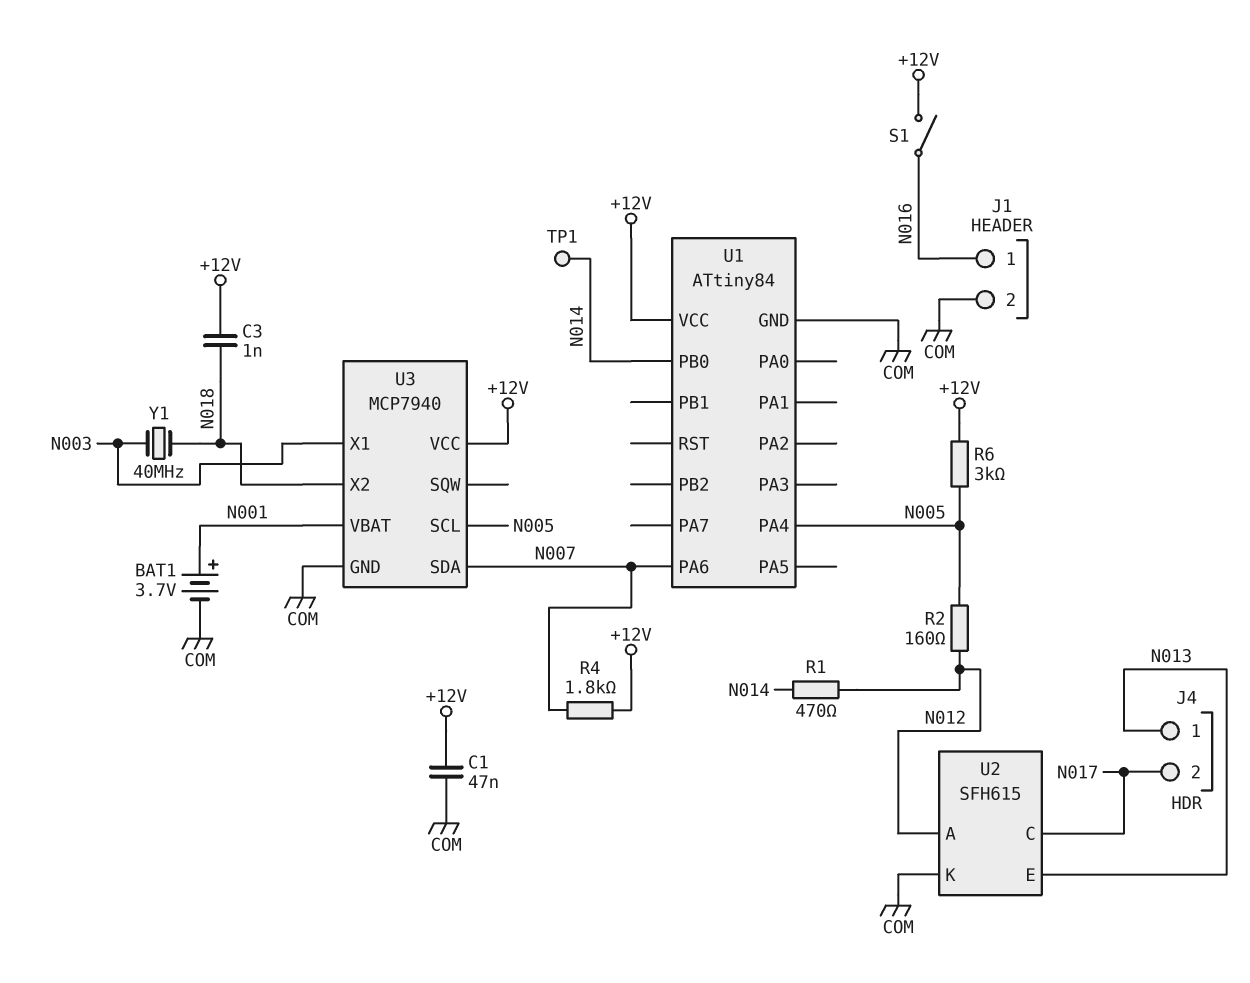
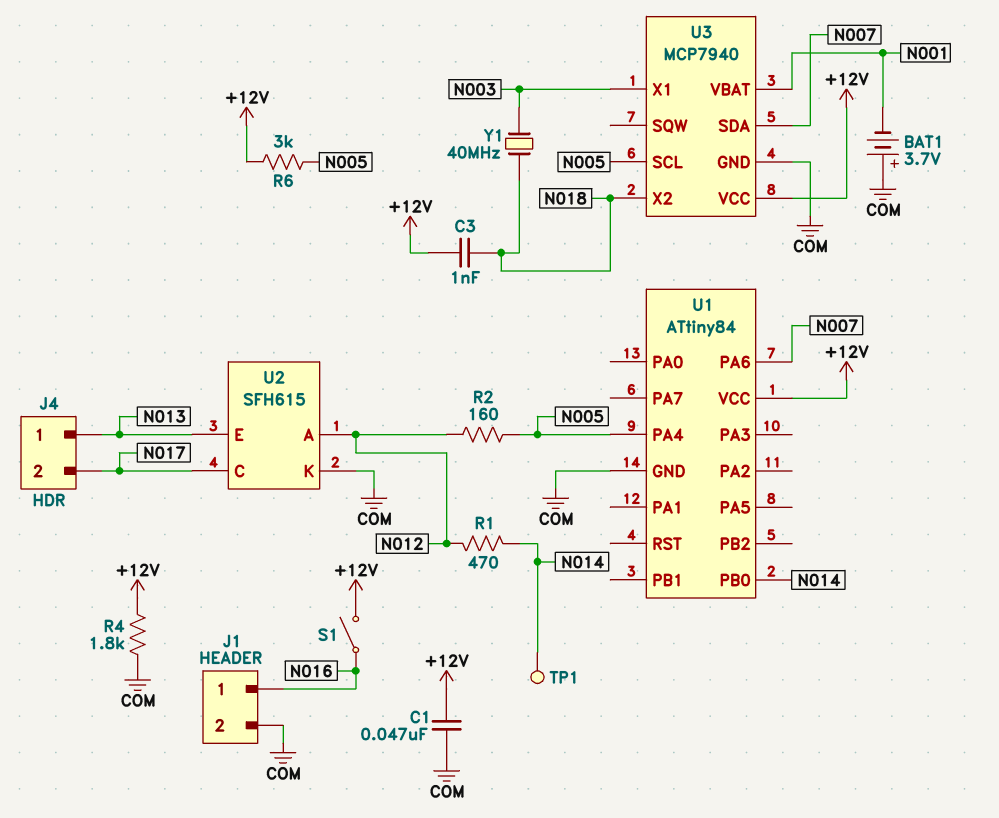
BAT1: 3.7V (plus N001, minus COM) -> 3.7V (plus COM, minus N001)
R4: 1.8k (+12V, N007) -> 1.8k (+12V, COM)

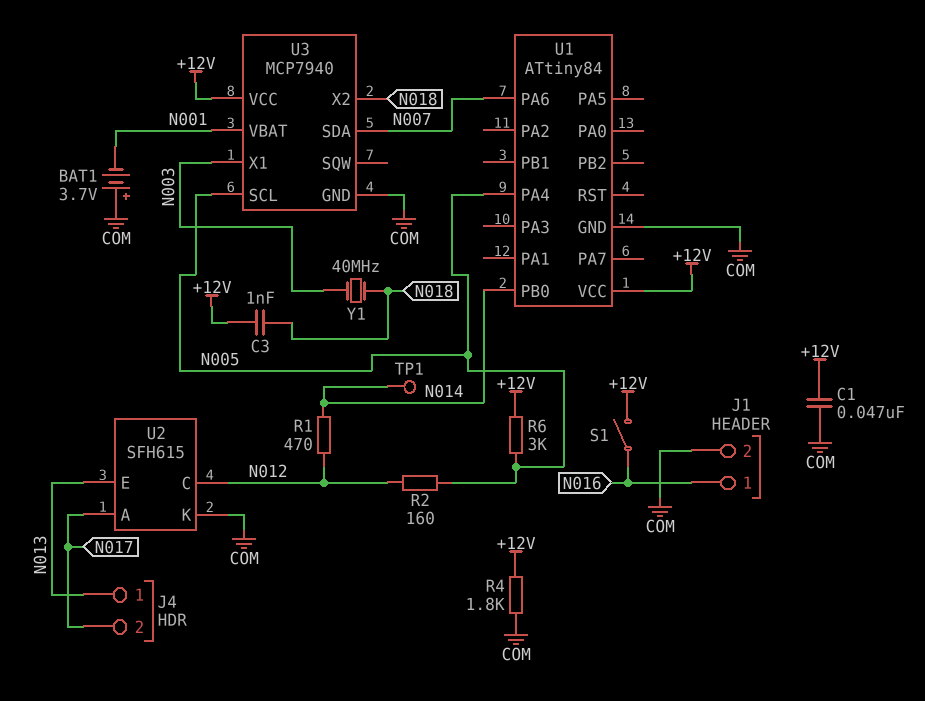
U2 pin A: N012 -> N017
U2 pin C: N017 -> N012

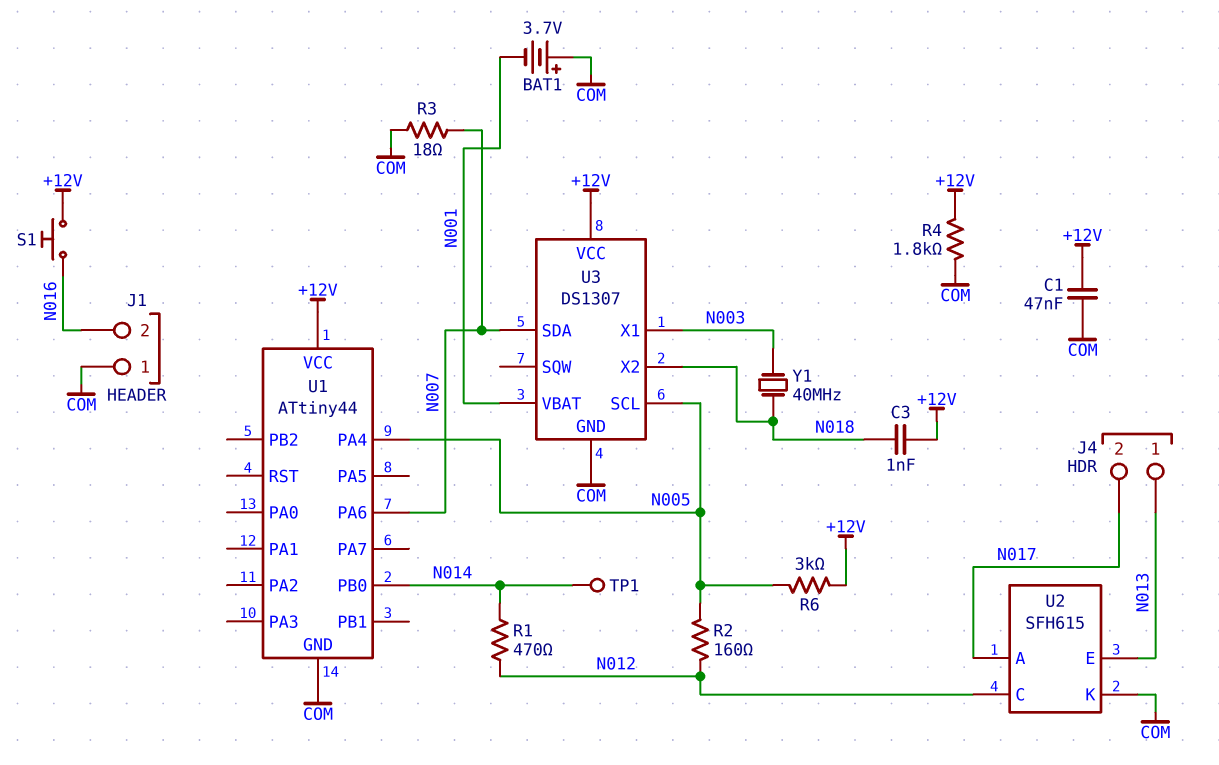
J1 pin 1: N016 -> COM
J1 pin 2: COM -> N016
R3: none -> 18 (COM, N007)
S1: switch (+12V, N016) -> button (+12V, N016)
U1: ATtiny84 -> ATtiny44
U3: MCP7940 -> DS1307

